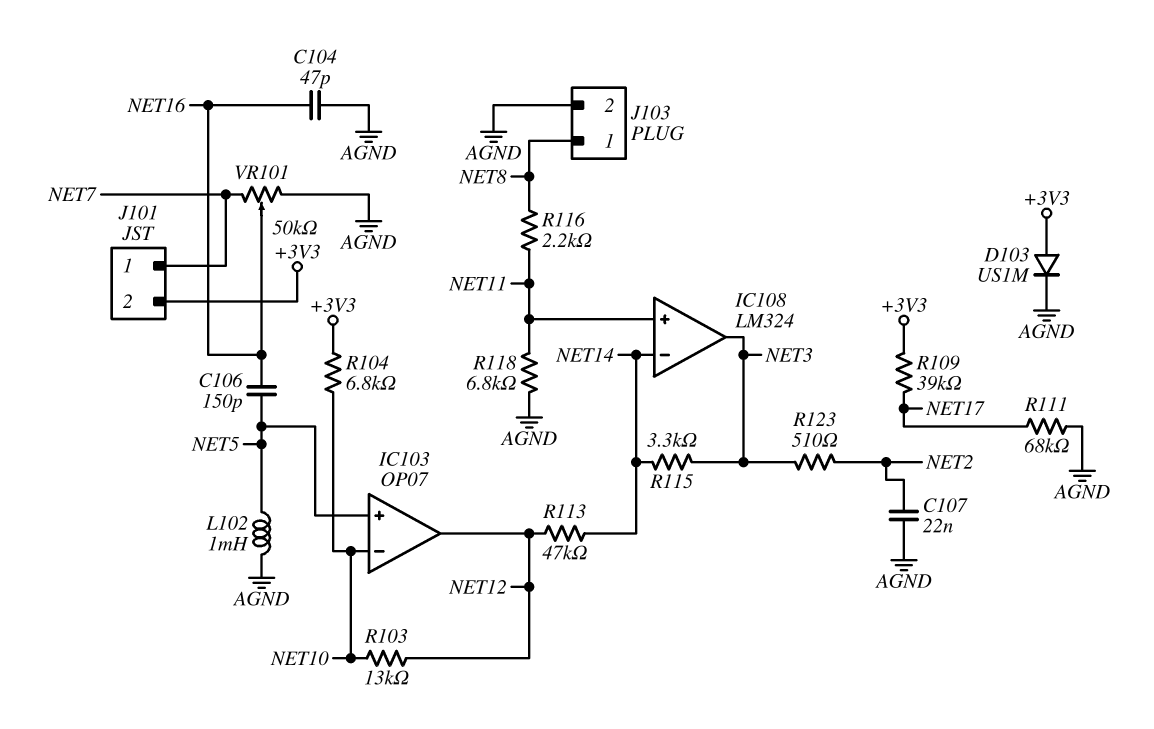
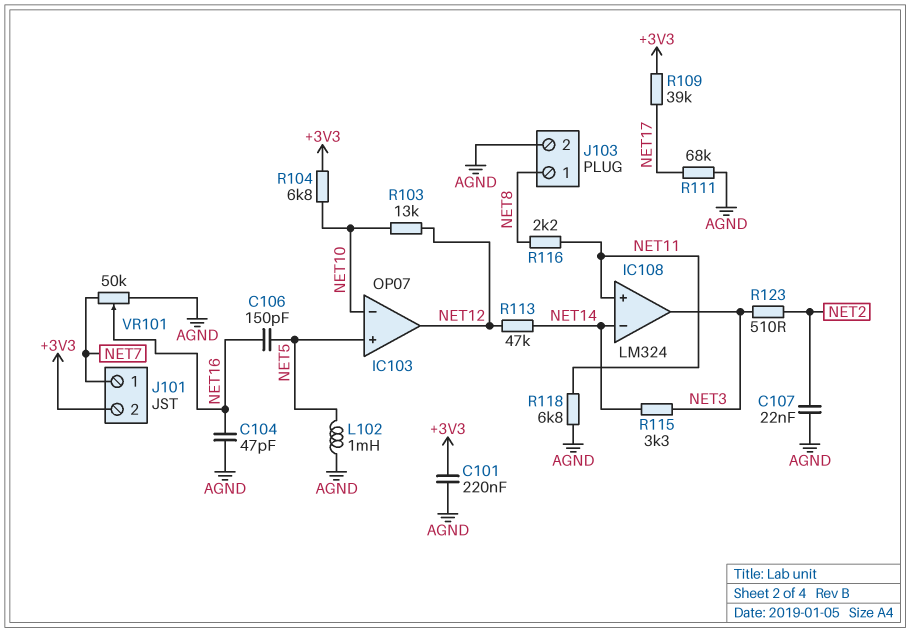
C101: none -> 220nF (+3V3, AGND)
D103: diode US1M (A +3V3, K AGND) -> none

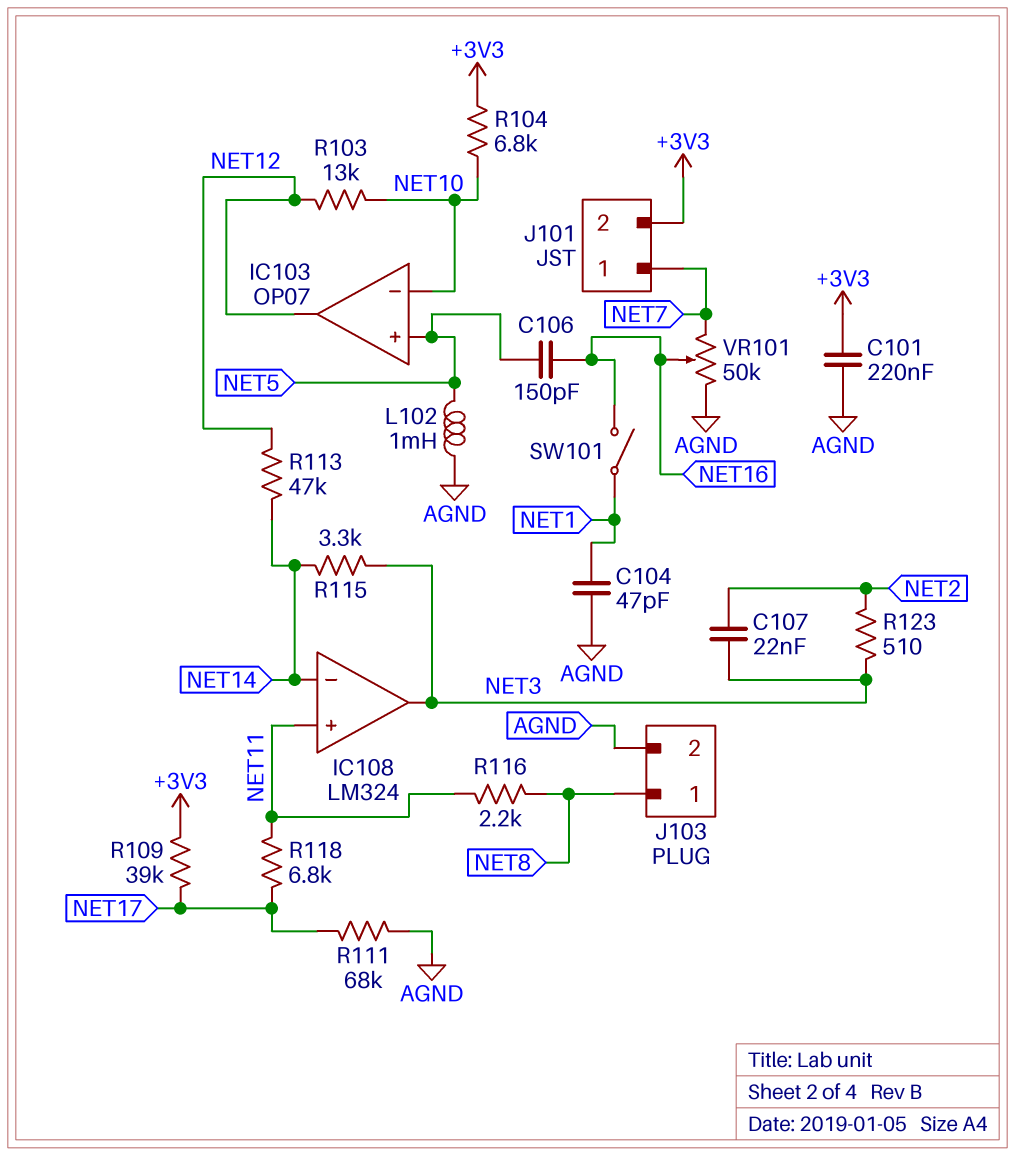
C104: 47pF (AGND, NET16) -> 47pF (AGND, NET1)
C107: 22nF (AGND, NET2) -> 22nF (NET2, NET3)
R118: 6.8k (AGND, NET11) -> 6.8k (NET11, NET17)
SW101: none -> switch (NET1, NET16)

